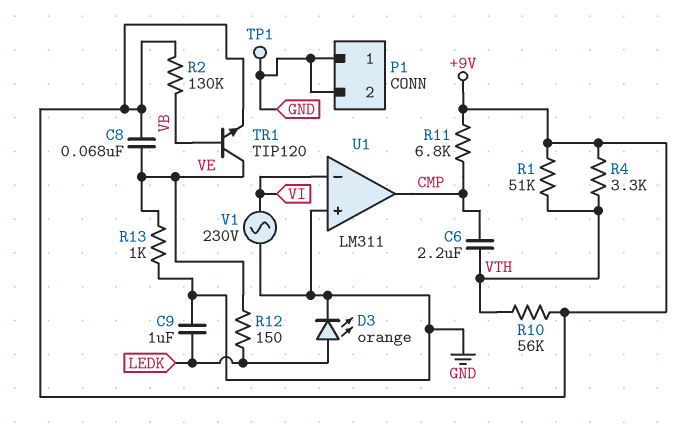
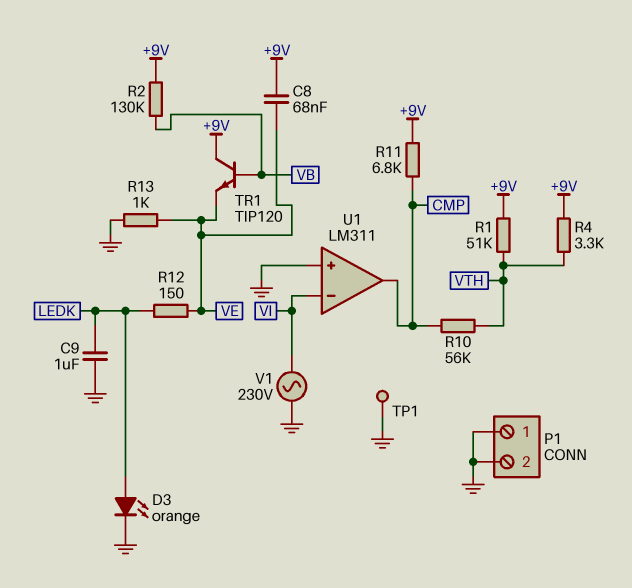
C6: 2.2uF (CMP, VTH) -> none
R10: 56k (+9V, VTH) -> 56k (CMP, VTH)
TR1: NPN TIP120 (B VB, C VE, E +9V) -> NPN TIP120 (B VB, C +9V, E VE)

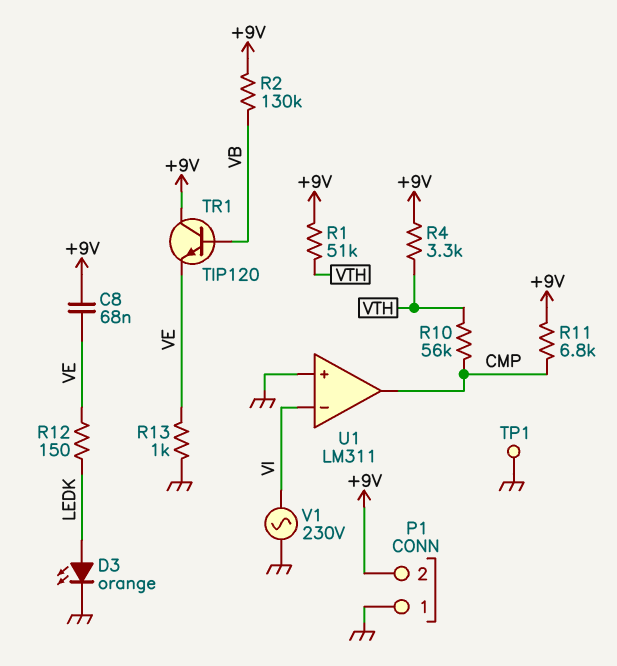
C9: 1uF (GND, LEDK) -> none
P1 pin 2: GND -> +9V

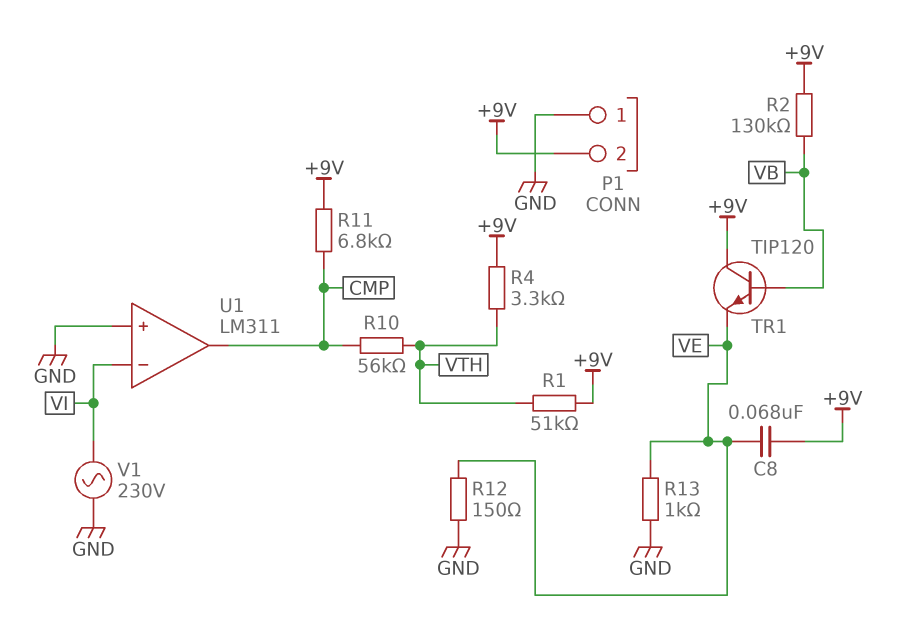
D3: LED orange (A LEDK, K GND) -> none
R12: 150 (LEDK, VE) -> 150 (GND, VE)
TP1: test point (GND) -> none

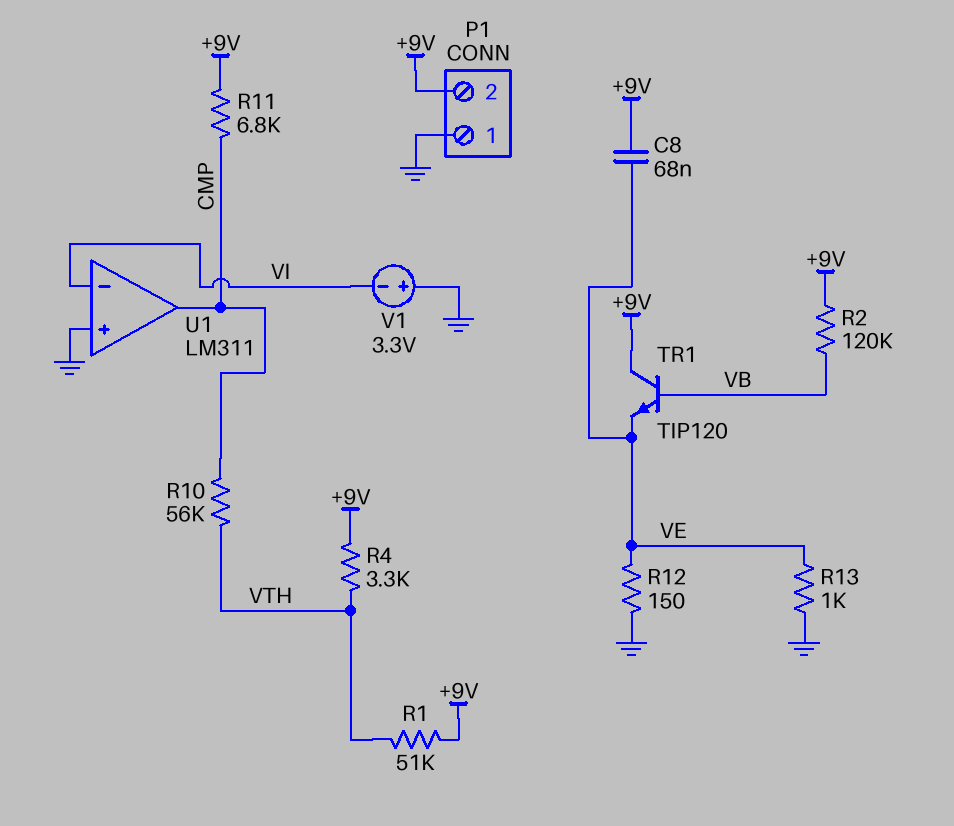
R2: 130k (+9V, VB) -> 120k (+9V, VB)
V1: AC 230V (GND, VI) -> 3.3V (plus GND, minus VI)

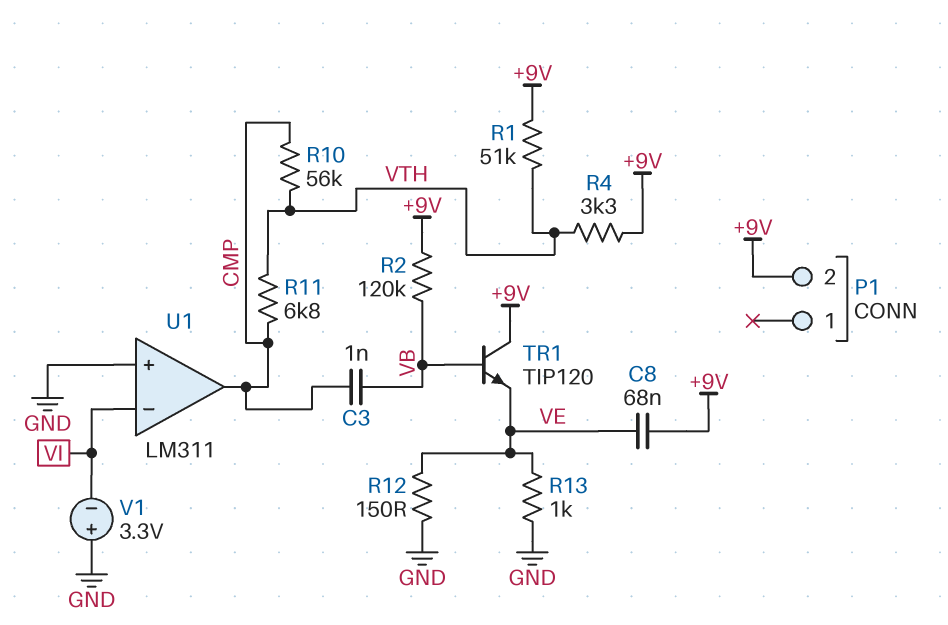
C3: none -> 1nF (CMP, VB)
P1 pin 1: GND -> none
R11: 6.8k (+9V, CMP) -> 6.8k (CMP, VTH)

